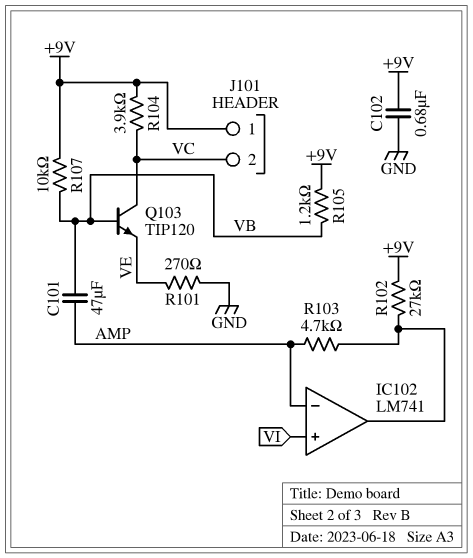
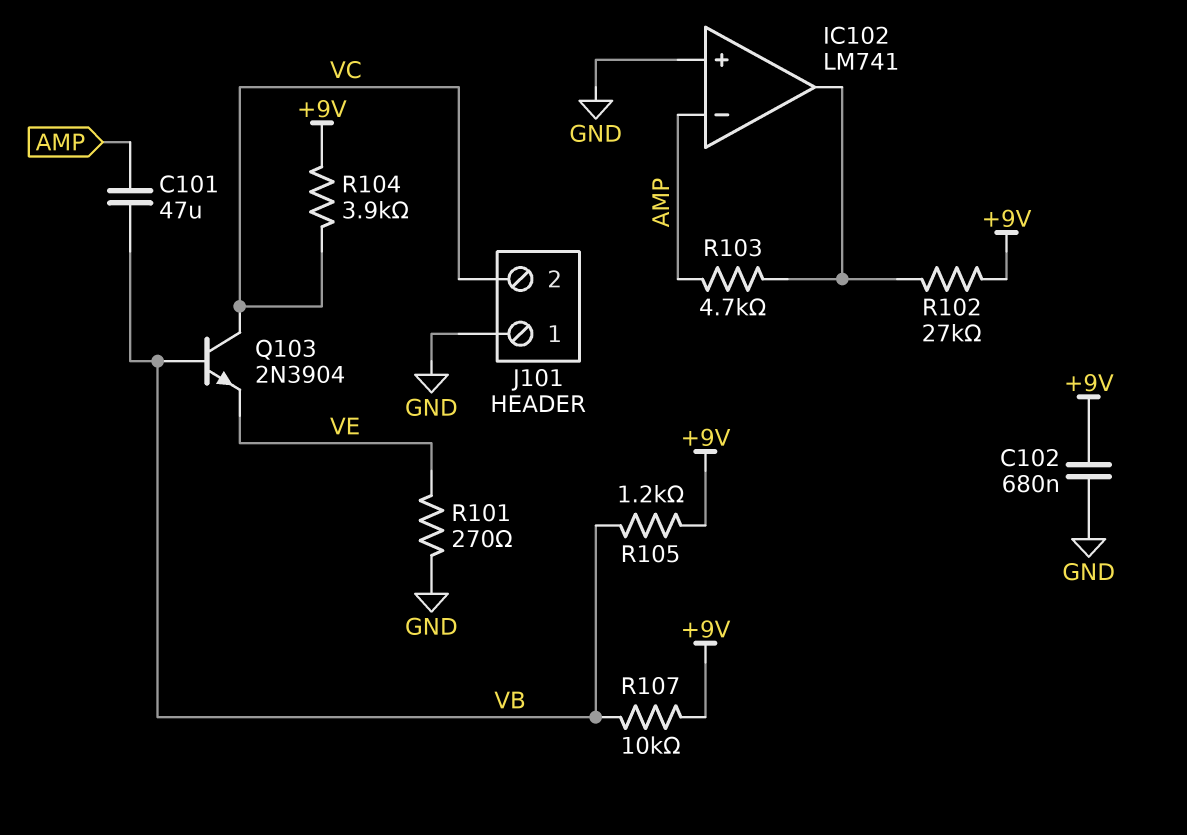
IC102 pin in+: VI -> GND
J101 pin 1: +9V -> GND
Q103: NPN TIP120 (B VB, C VC, E VE) -> NPN 2N3904 (B VB, C VC, E VE)

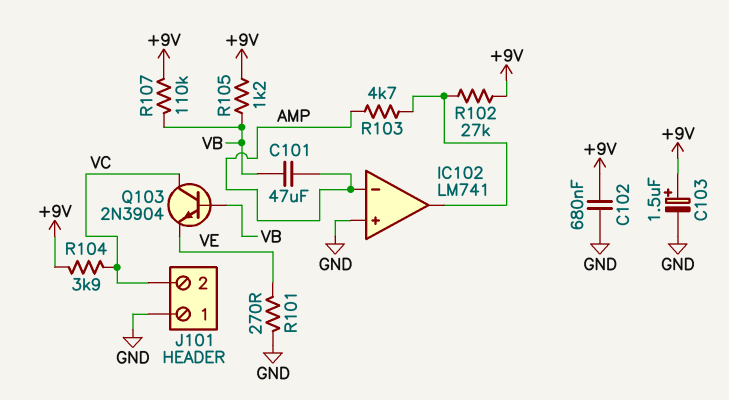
C103: none -> 1.5uF (plus +9V, minus GND)
R107: 10k (+9V, VB) -> 110k (+9V, VB)

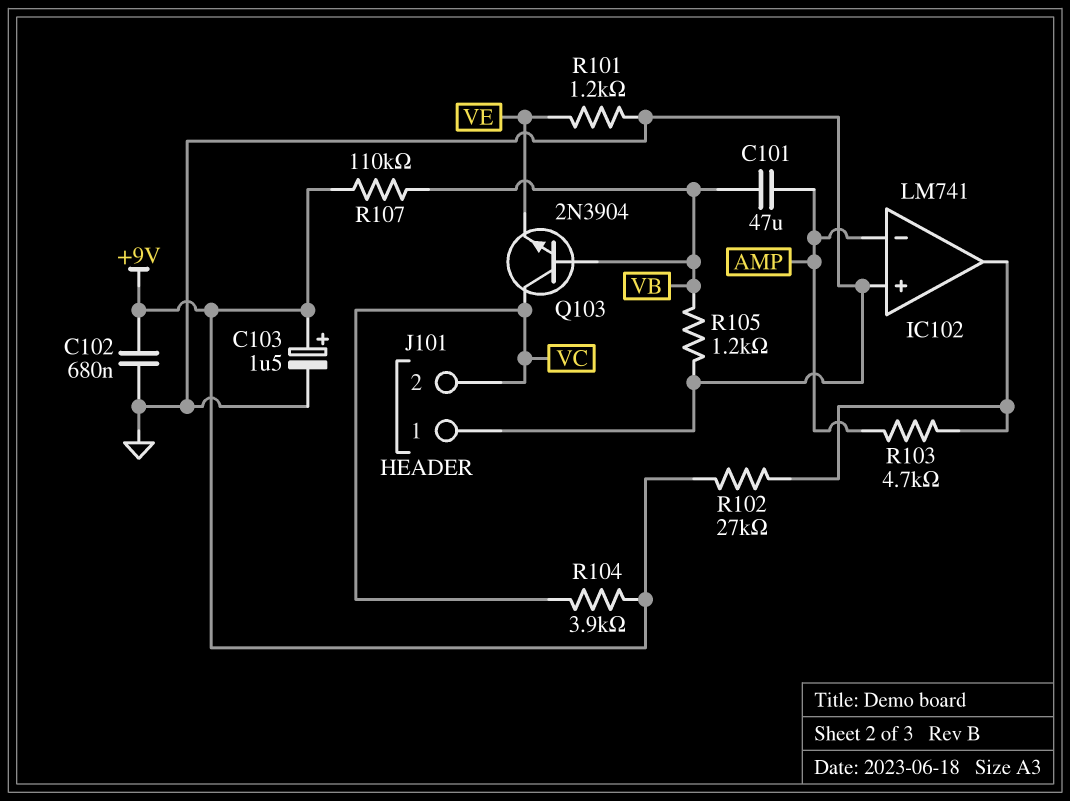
R101: 270 (GND, VE) -> 1.2k (GND, VE)
R105: 1.2k (+9V, VB) -> 1.2k (GND, VB)

